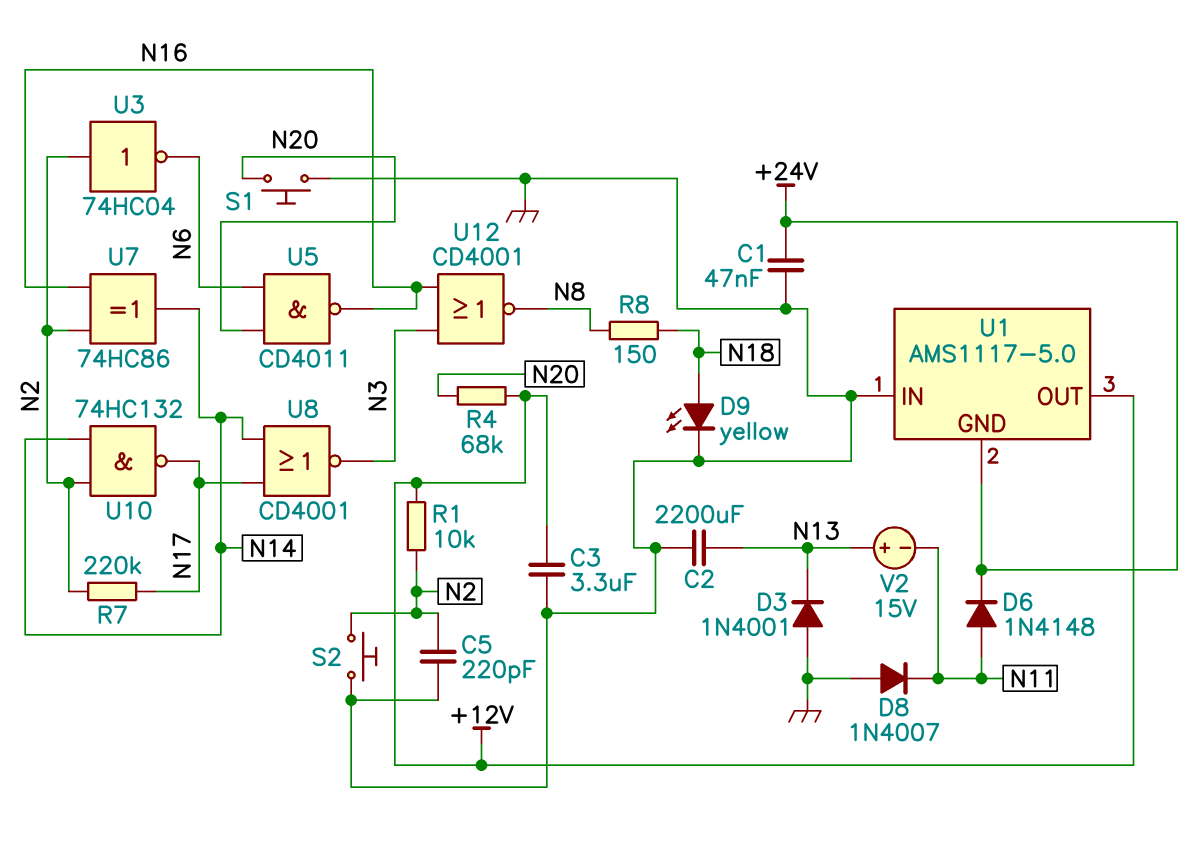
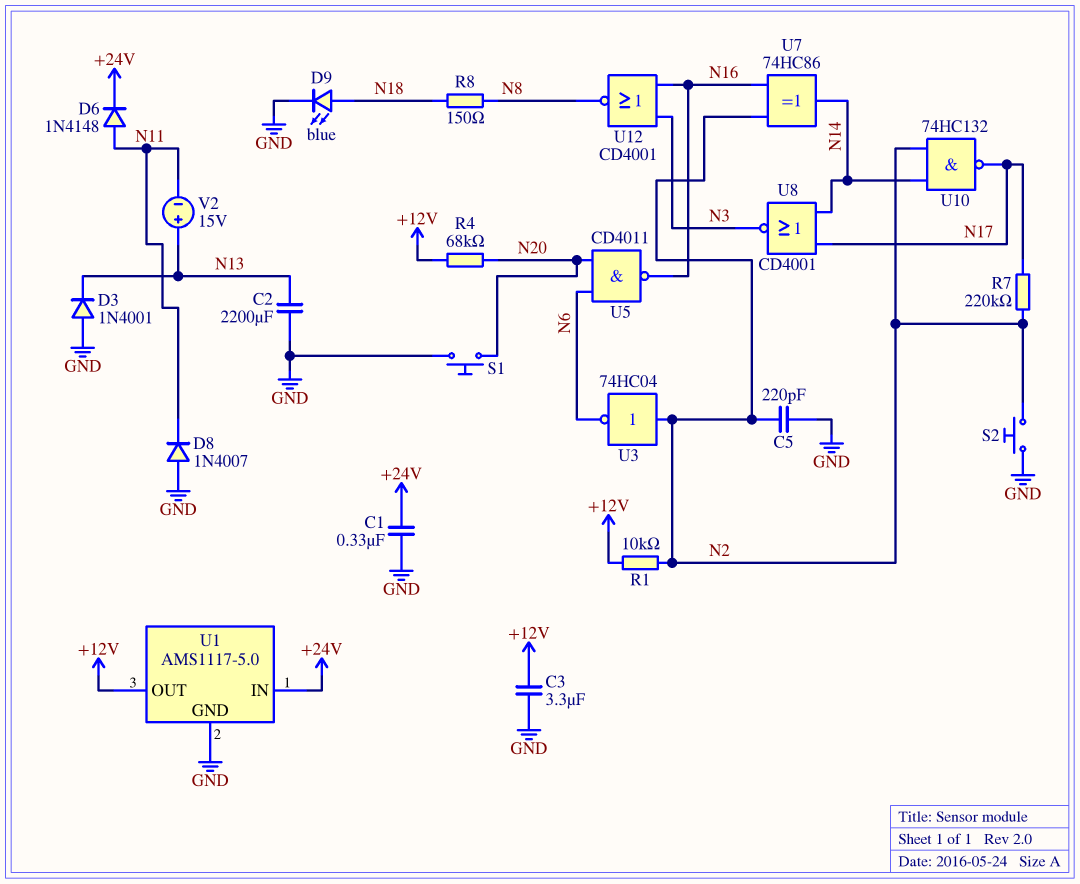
C1: 47nF (+24V, GND) -> 330nF (+24V, GND)
D9: LED yellow (A N18, K GND) -> LED blue (A N18, K GND)
U1 pin GND: +24V -> GND
U1 pin IN: GND -> +24V

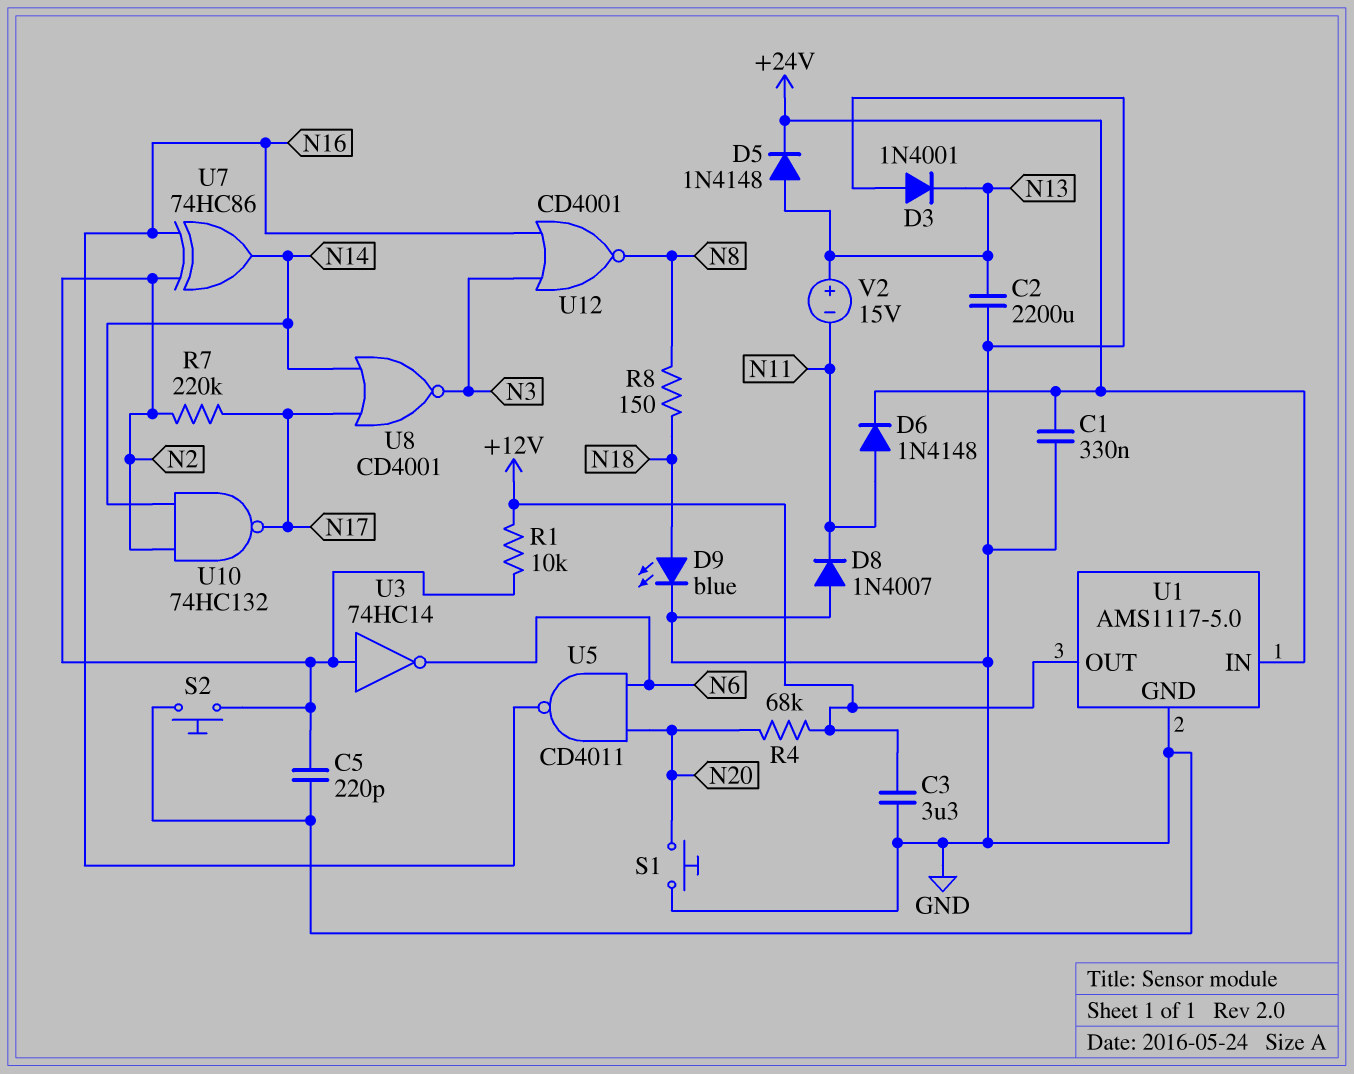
D5: none -> diode 1N4148 (A N13, K +24V)
U3: NOT 74HC04 (in N2, out N6) -> NOT 74HC14 (in N2, out N6)

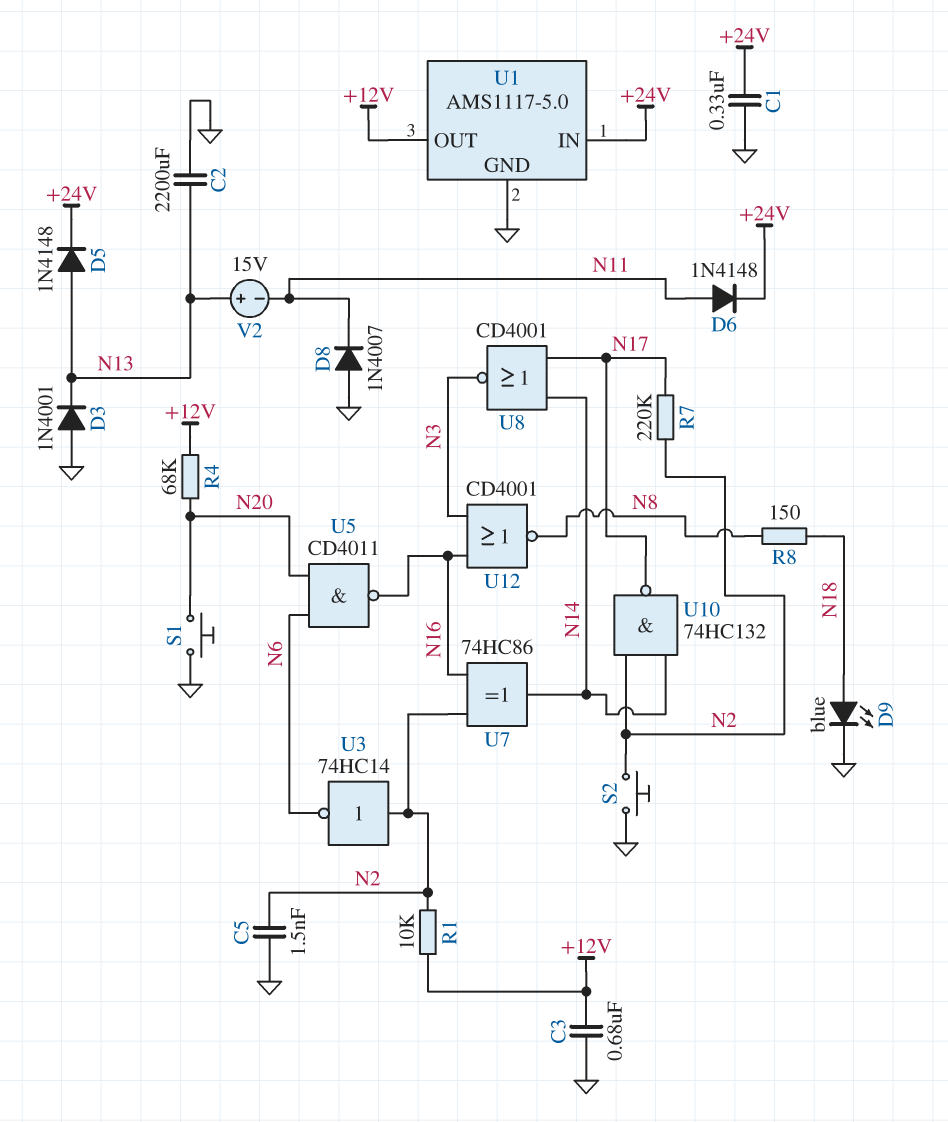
C3: 3.3uF (+12V, GND) -> 680nF (+12V, GND)
C5: 220pF (GND, N2) -> 1.5nF (GND, N2)

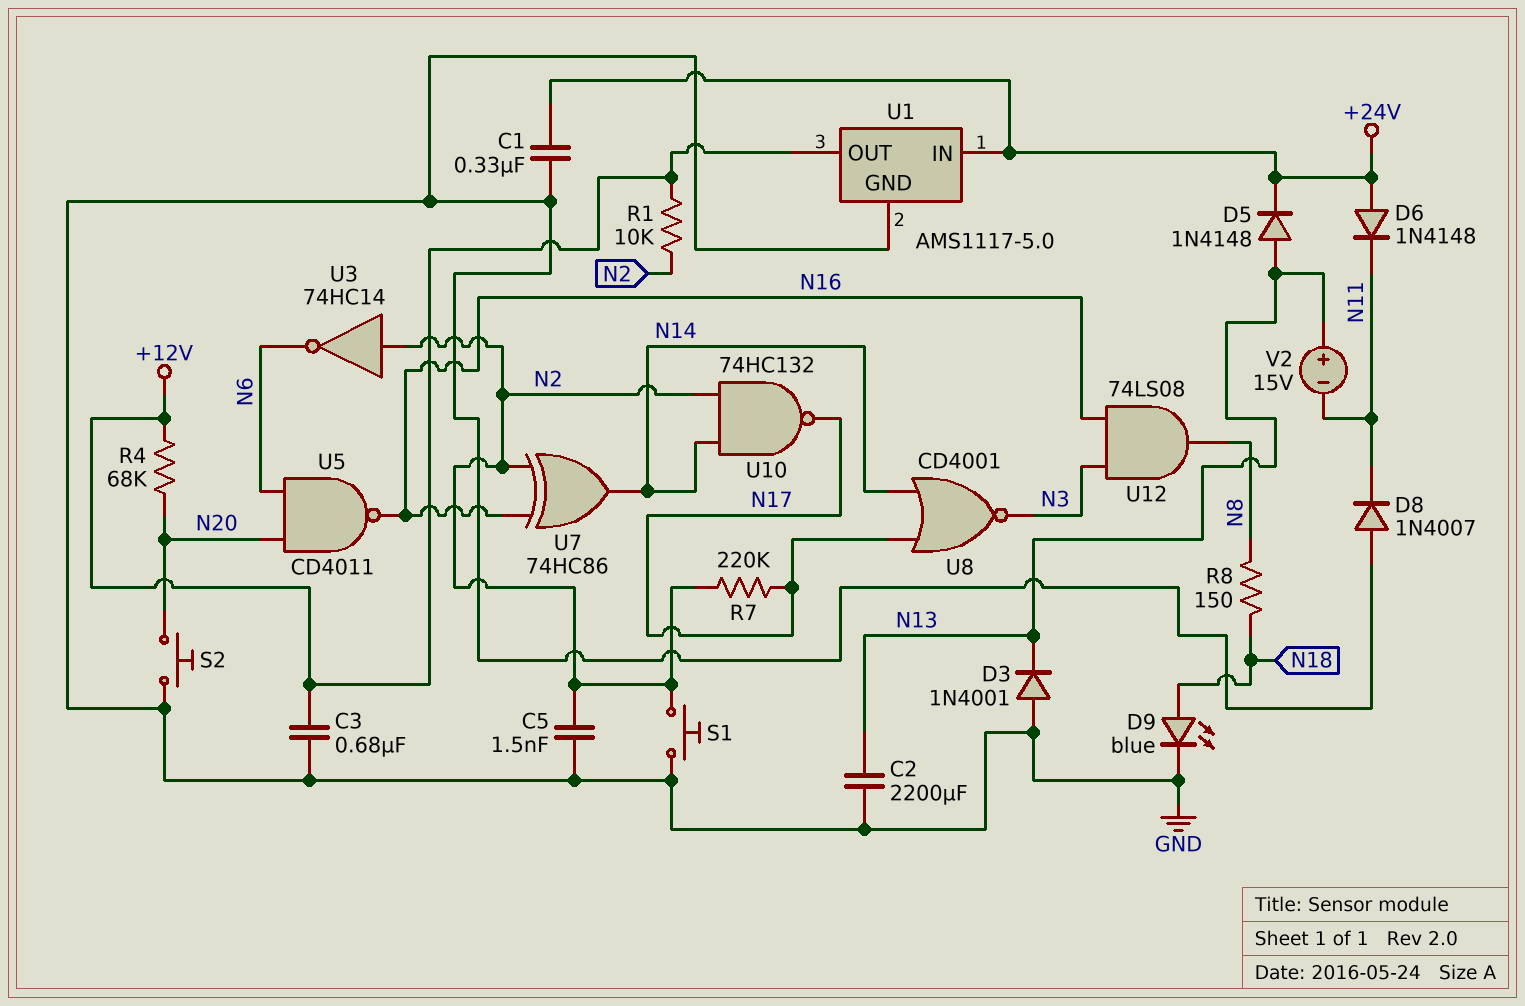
D6: diode 1N4148 (A N11, K +24V) -> diode 1N4148 (A +24V, K N11)
S1: button (GND, N20) -> button (GND, N2)
S2: button (GND, N2) -> button (GND, N20)
U12: NOR CD4001 (in N3, in N16, out N8) -> AND 74LS08 (in N3, in N16, out N8)

